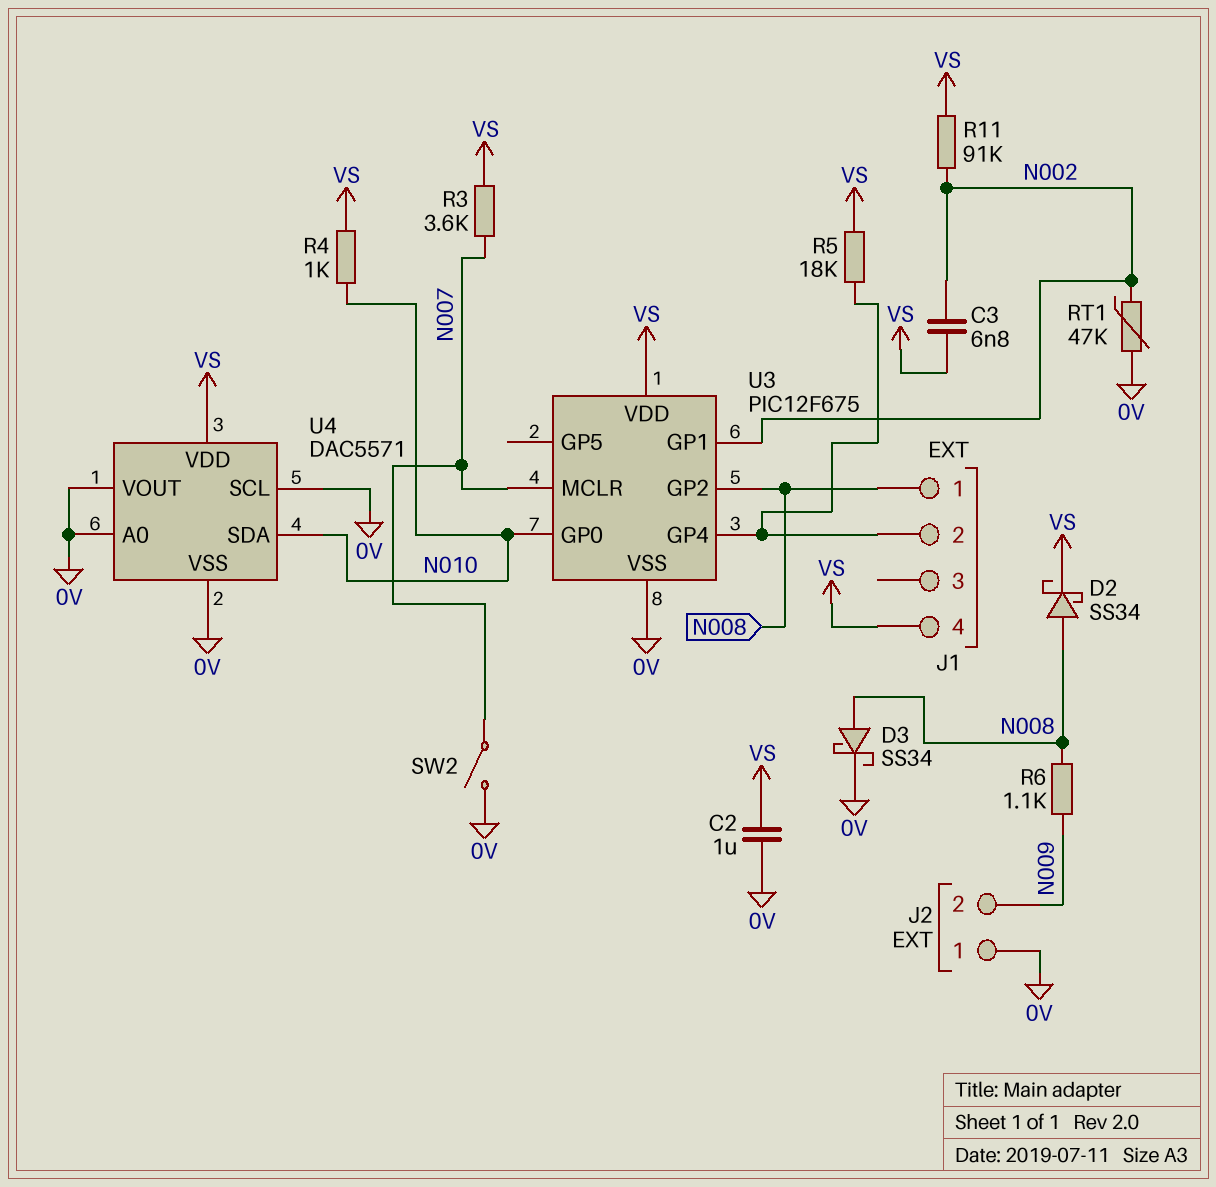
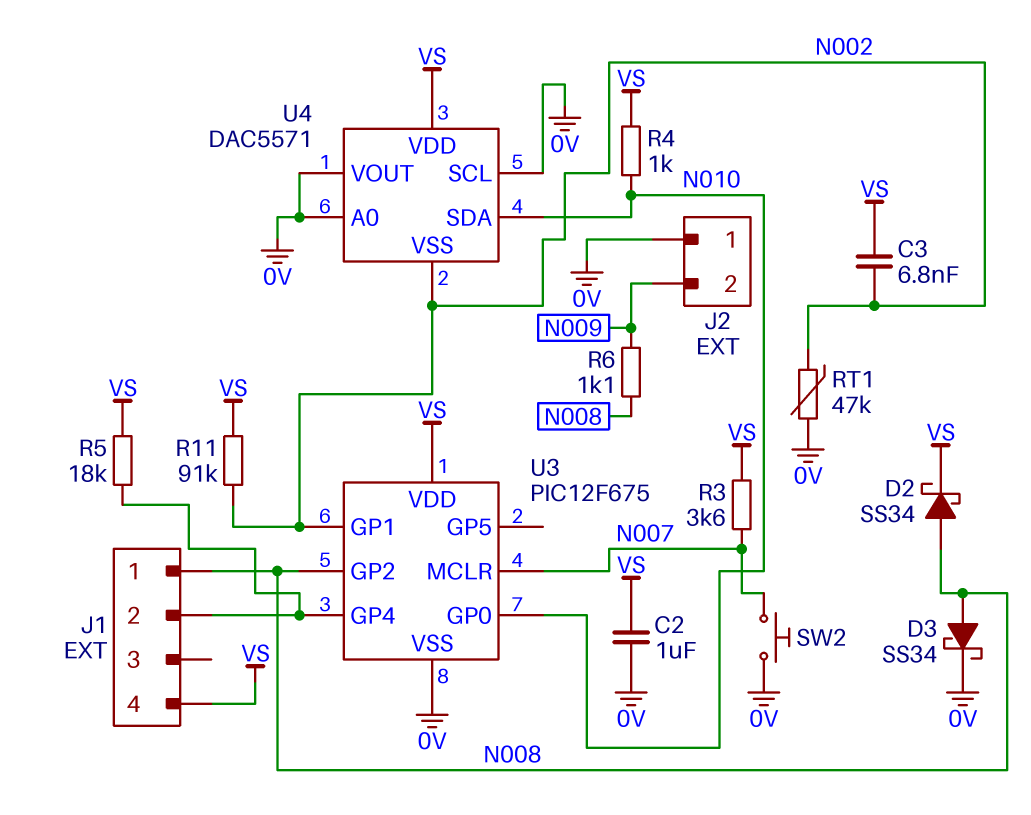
SW2: switch (0V, N007) -> button (0V, N007)
U4 pin VSS: 0V -> N002

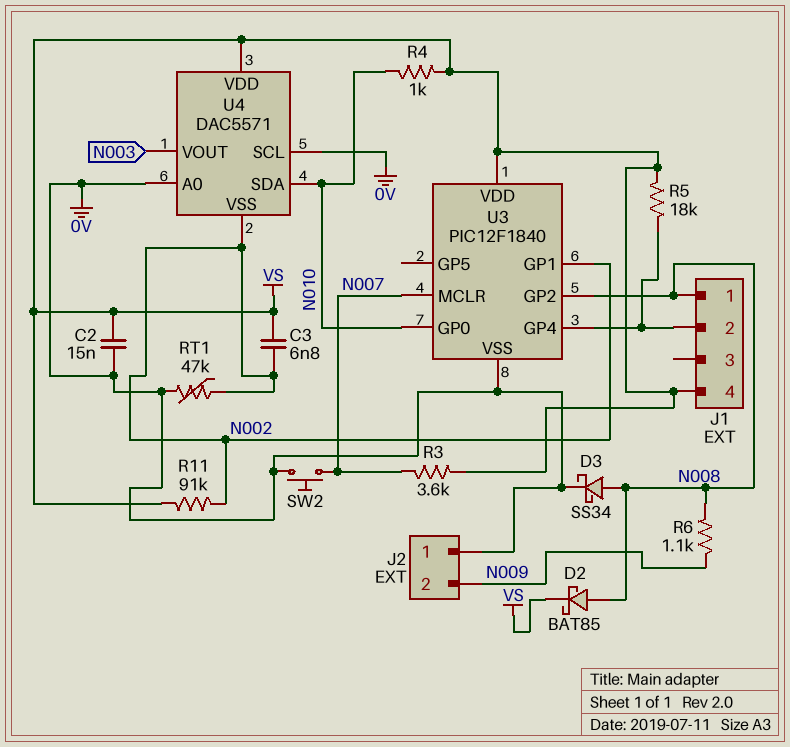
C2: 1uF (0V, VS) -> 15nF (0V, VS)
D2: schottky SS34 (A N008, K VS) -> schottky BAT85 (A N008, K VS)
U3: PIC12F675 -> PIC12F1840
U4 pin VOUT: 0V -> N003

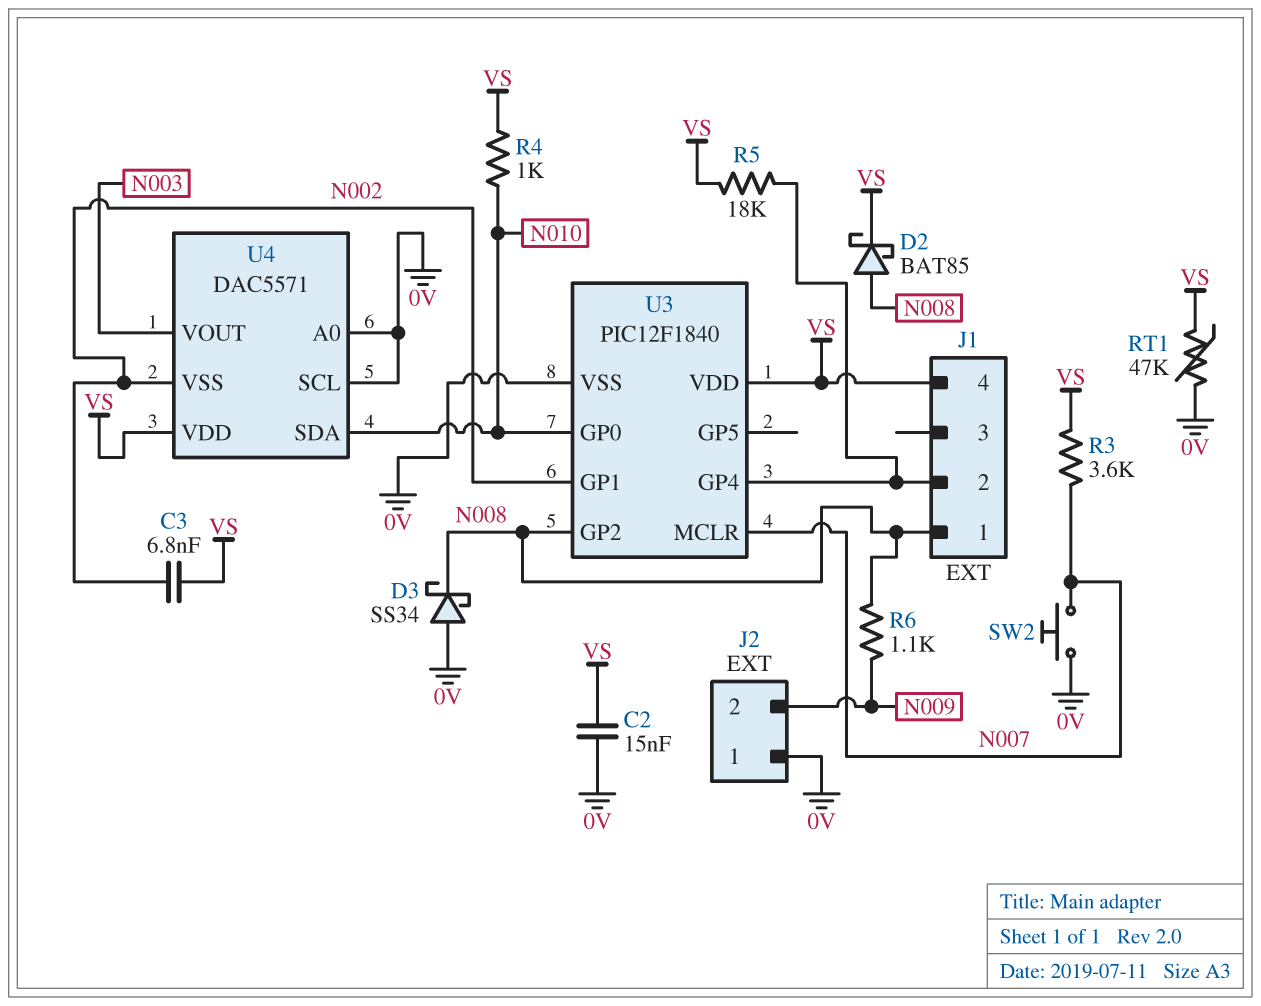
D3: schottky SS34 (A N008, K 0V) -> schottky SS34 (A 0V, K N008)
R11: 91k (N002, VS) -> none
RT1: 47k (0V, N002) -> 47k (0V, VS)

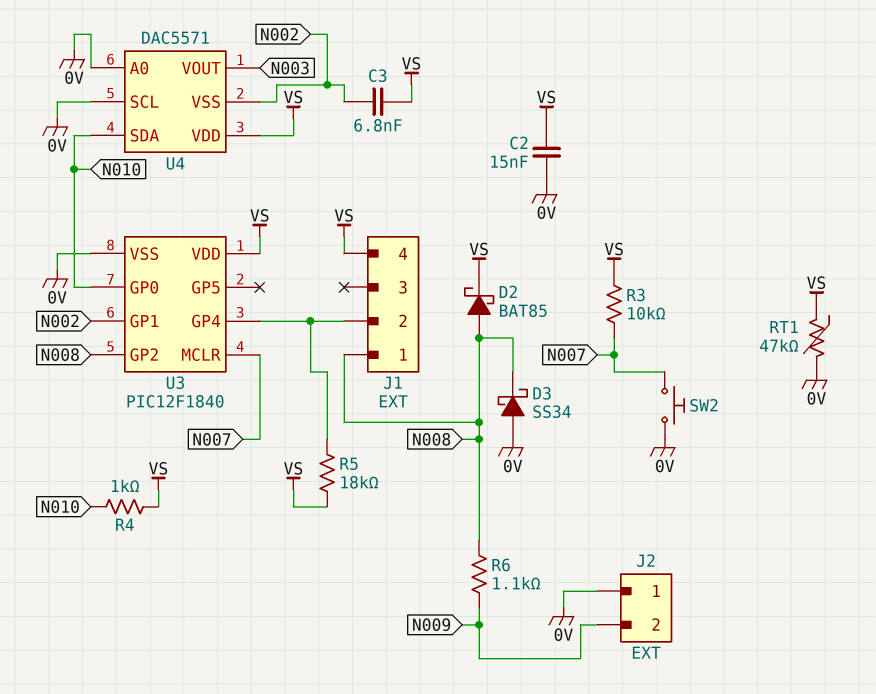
R3: 3.6k (N007, VS) -> 10k (N007, VS)

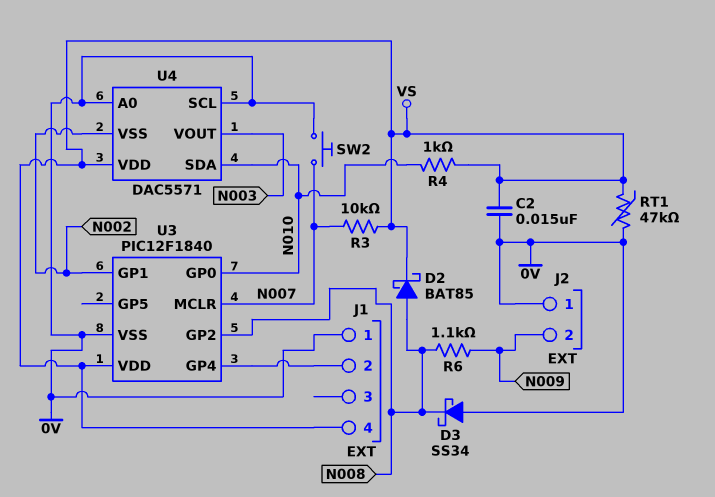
C3: 6.8nF (N002, VS) -> none
J1 pin 1: N008 -> 0V
R5: 18k (J1/2, VS) -> none

